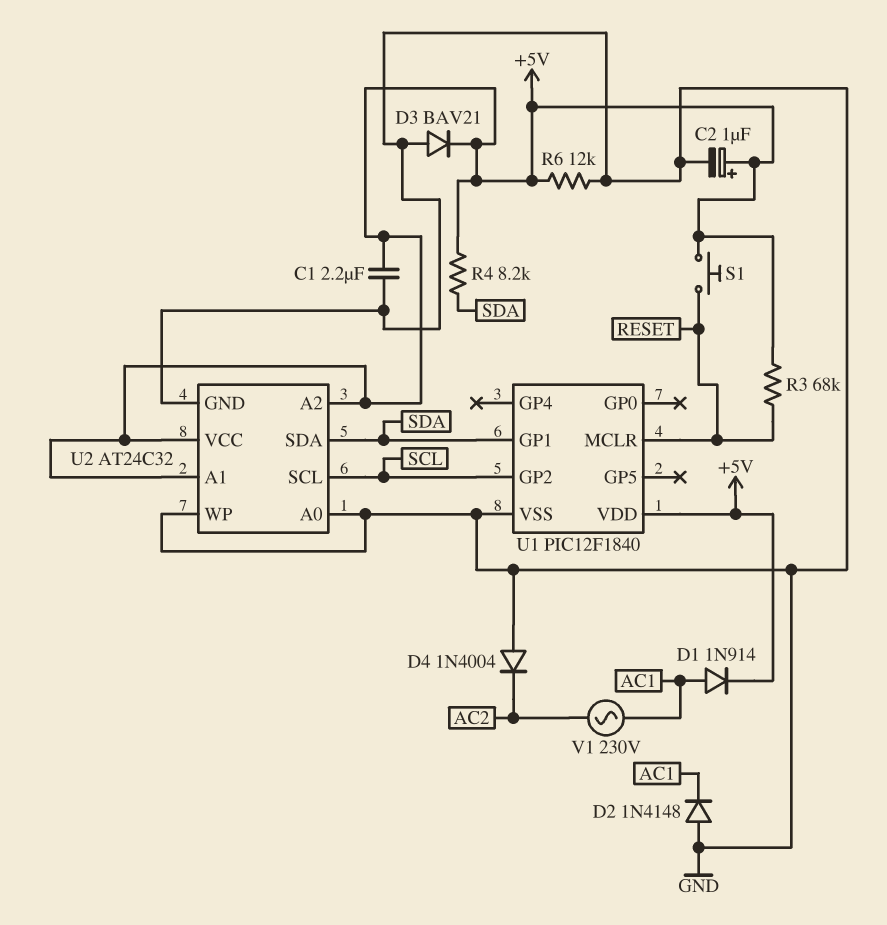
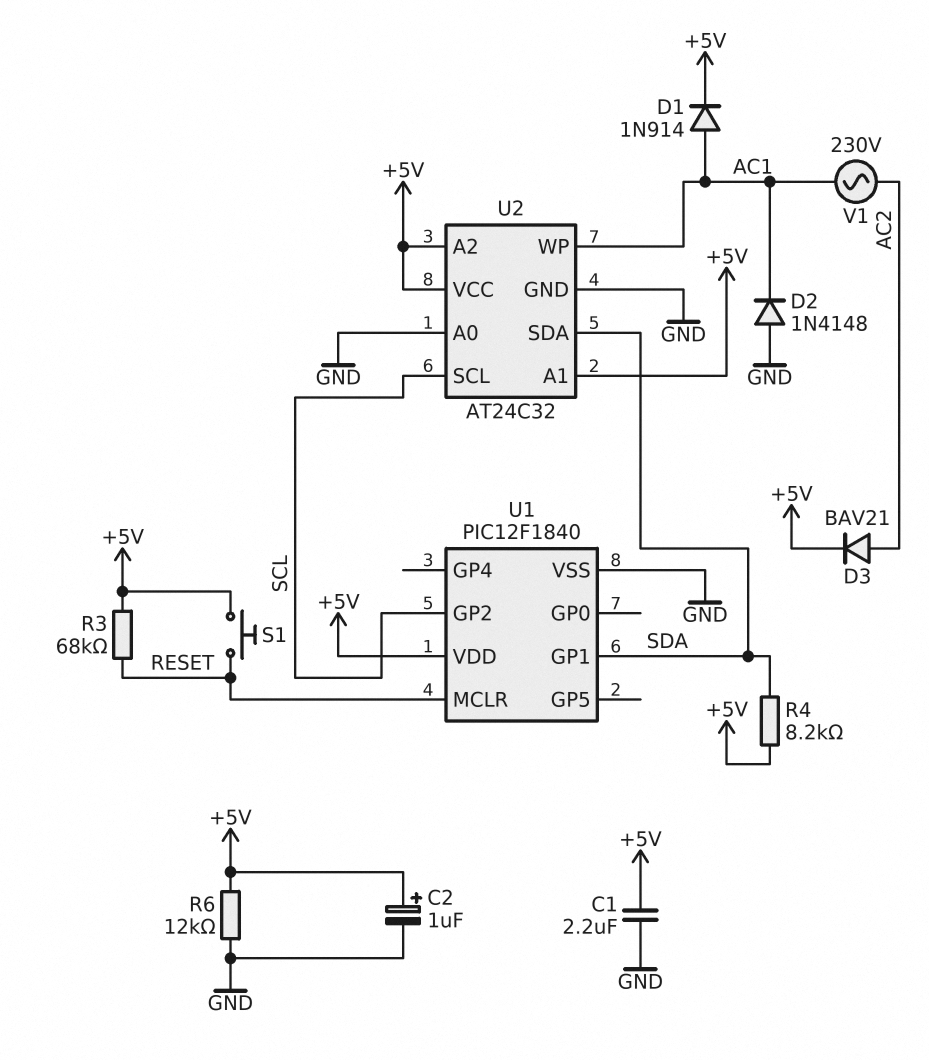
D3: diode BAV21 (A GND, K +5V) -> diode BAV21 (A AC2, K +5V)
D4: diode 1N4004 (A GND, K AC2) -> none
U2 pin WP: GND -> AC1

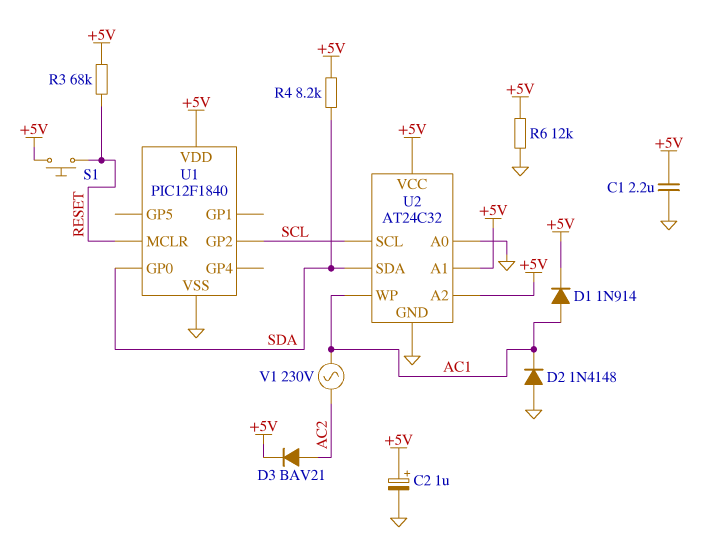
U1 pin GP0: none -> SDA
U1 pin GP1: SDA -> none

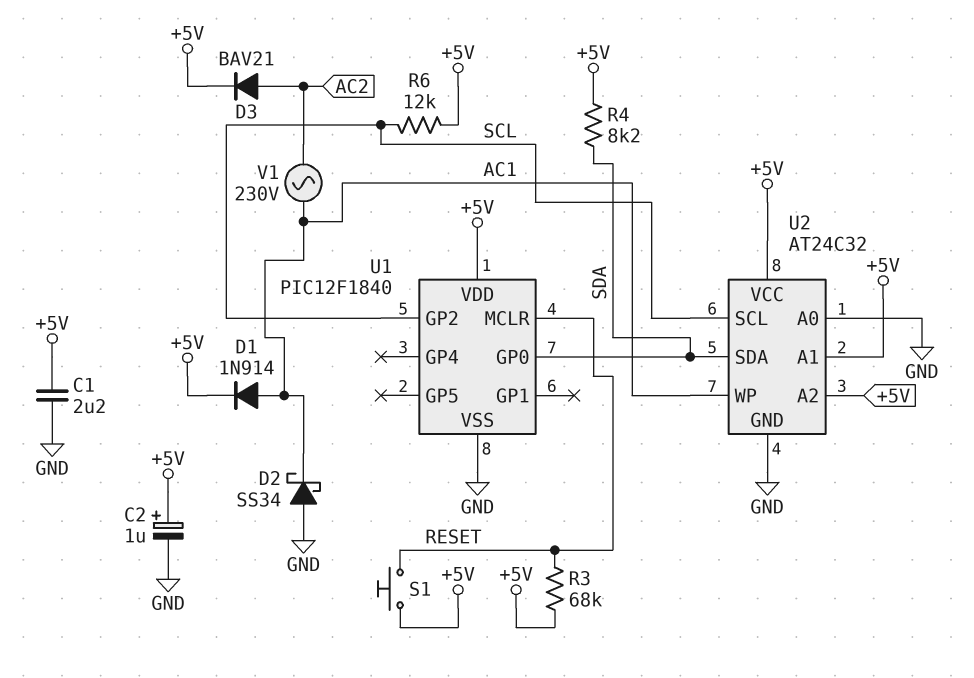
D2: diode 1N4148 (A GND, K AC1) -> schottky SS34 (A GND, K AC1)
R6: 12k (+5V, GND) -> 12k (+5V, SCL)

